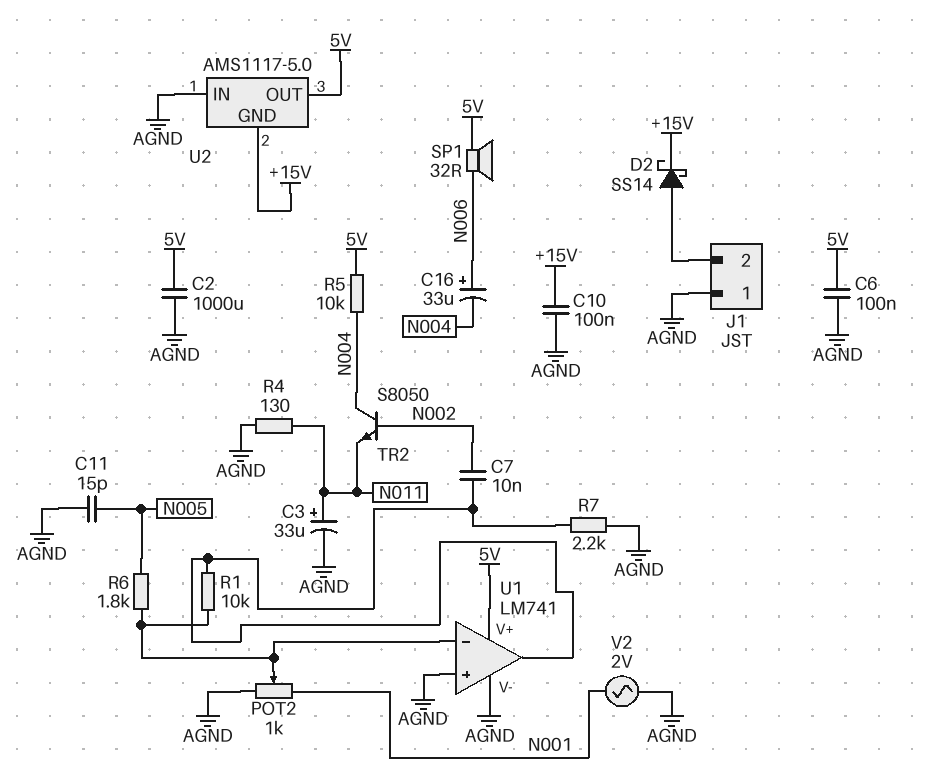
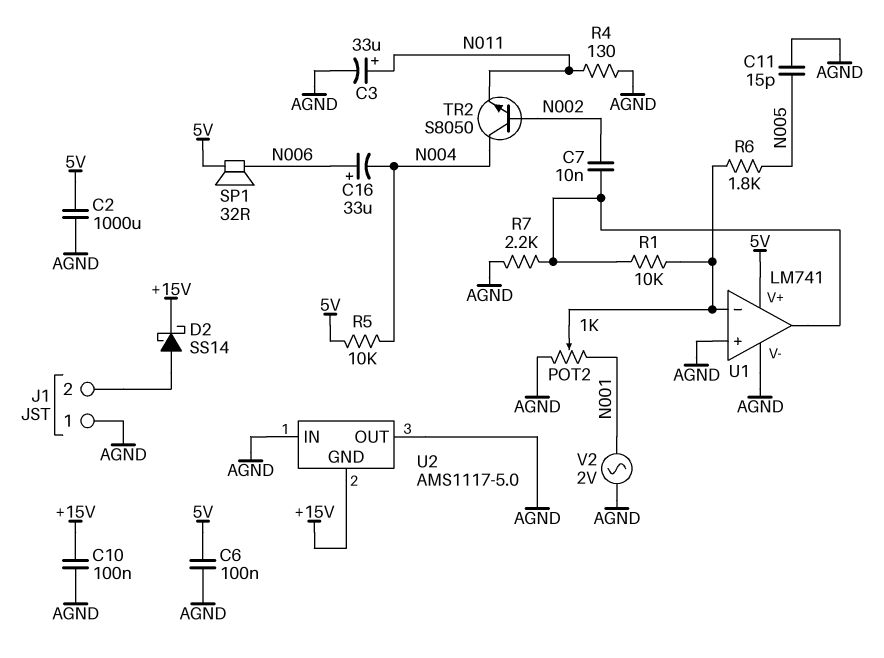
U2 pin OUT: 5V -> AGND

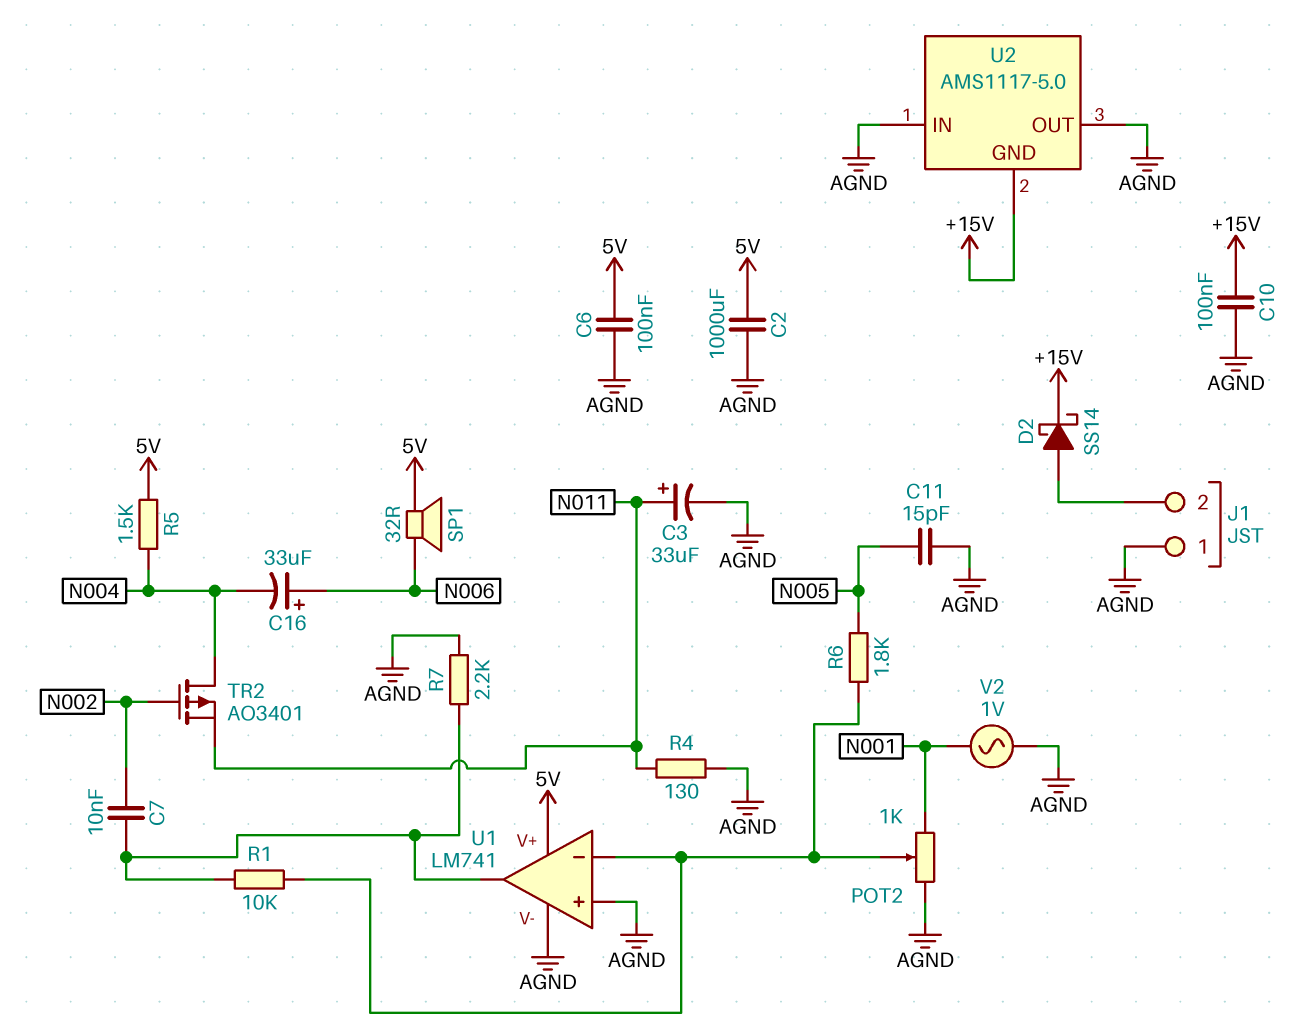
R5: 10k (5V, N004) -> 1.5k (5V, N004)
TR2: NPN S8050 (B N002, C N004, E N011) -> PMOS AO3401 (G N002, D N004, S N011)
V2: AC 2V (AGND, N001) -> AC 1V (AGND, N001)

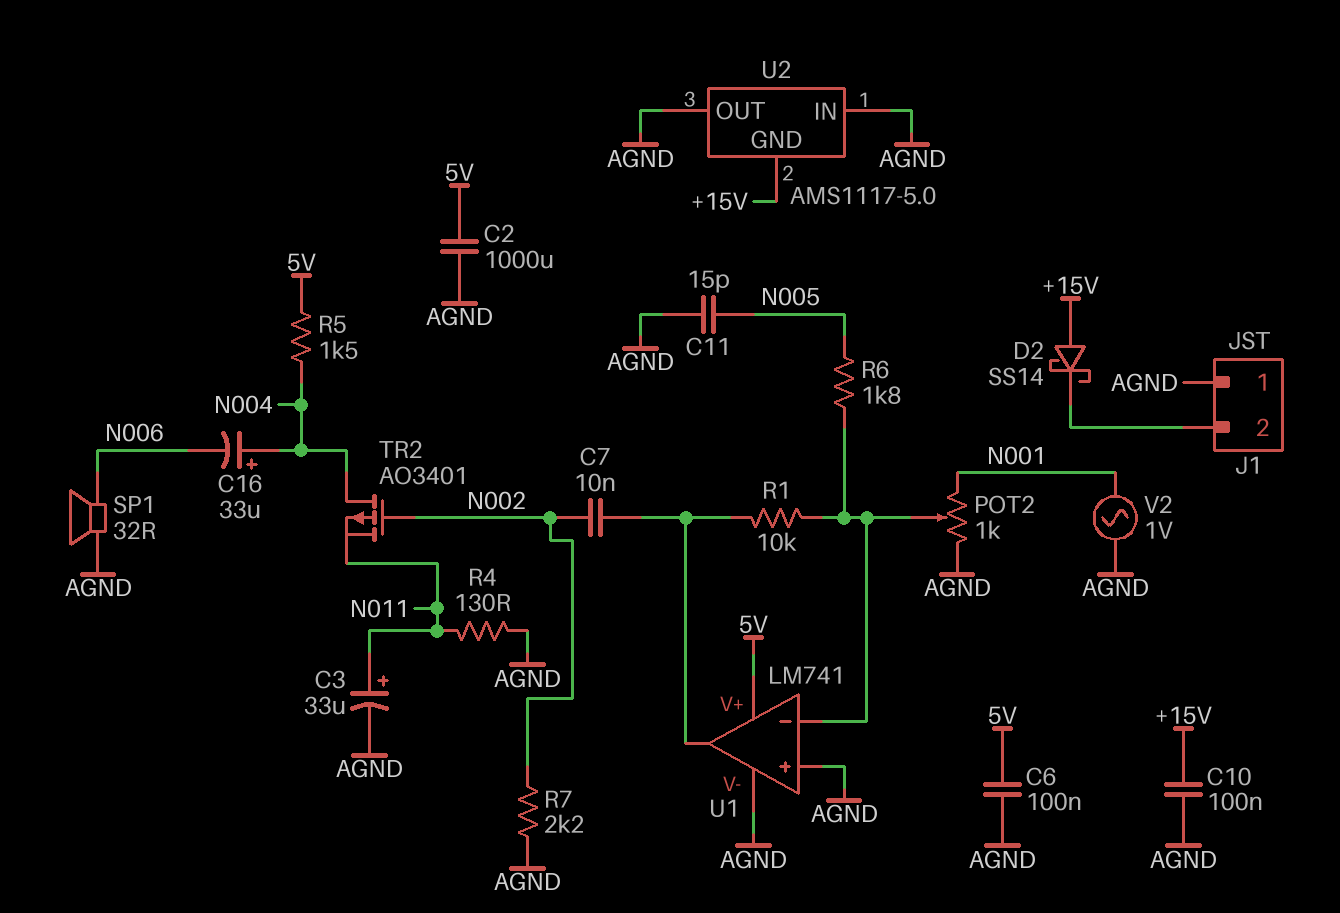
C16: 33uF (plus N006, minus N004) -> 33uF (plus N004, minus N006)
D2: schottky SS14 (A J1/2, K +15V) -> schottky SS14 (A +15V, K J1/2)
R7: 2.2k (AGND, U1/out) -> 2.2k (AGND, N002)
SP1: speaker 32R (5V, N006) -> speaker 32R (AGND, N006)

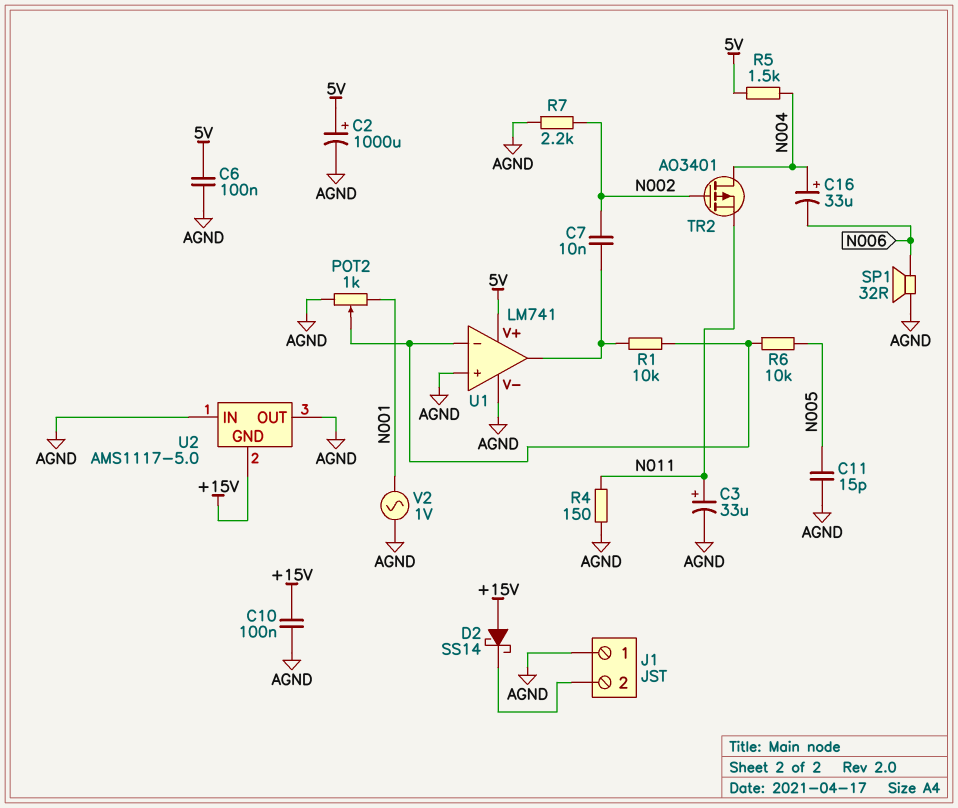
C2: 1000uF (5V, AGND) -> 1000uF (plus 5V, minus AGND)
R4: 130 (AGND, N011) -> 150 (AGND, N011)
R6: 1.8k (N005, U1/in-) -> 10k (N005, U1/in-)

